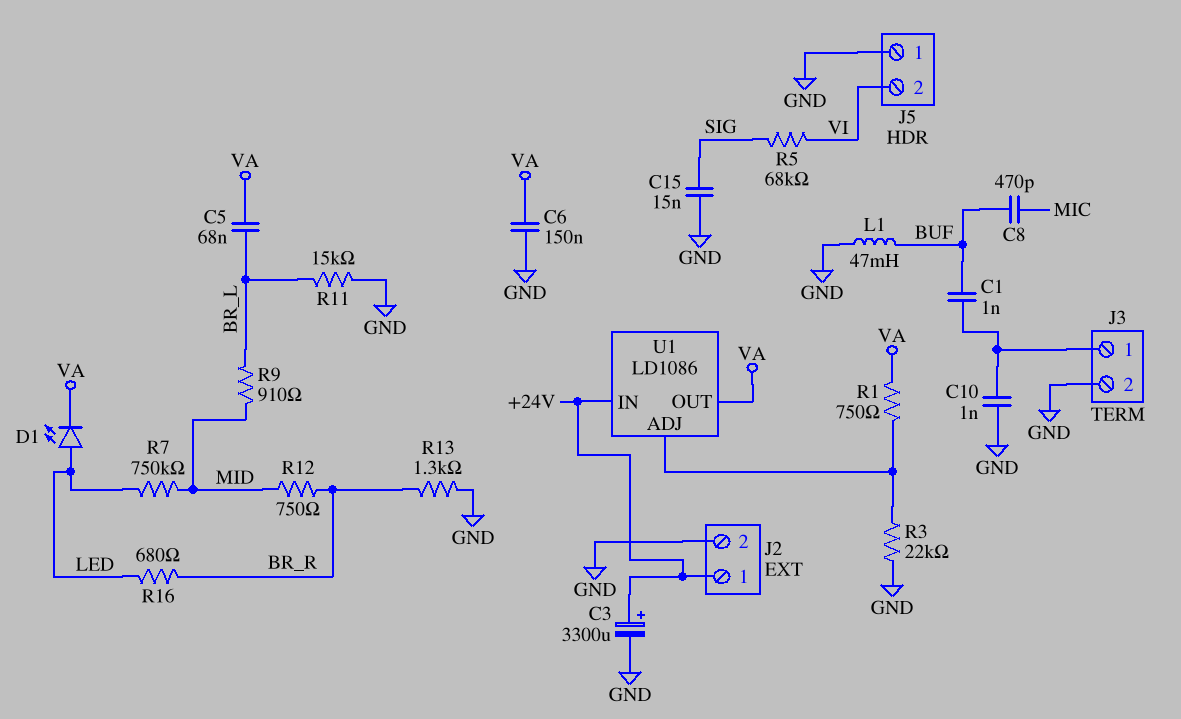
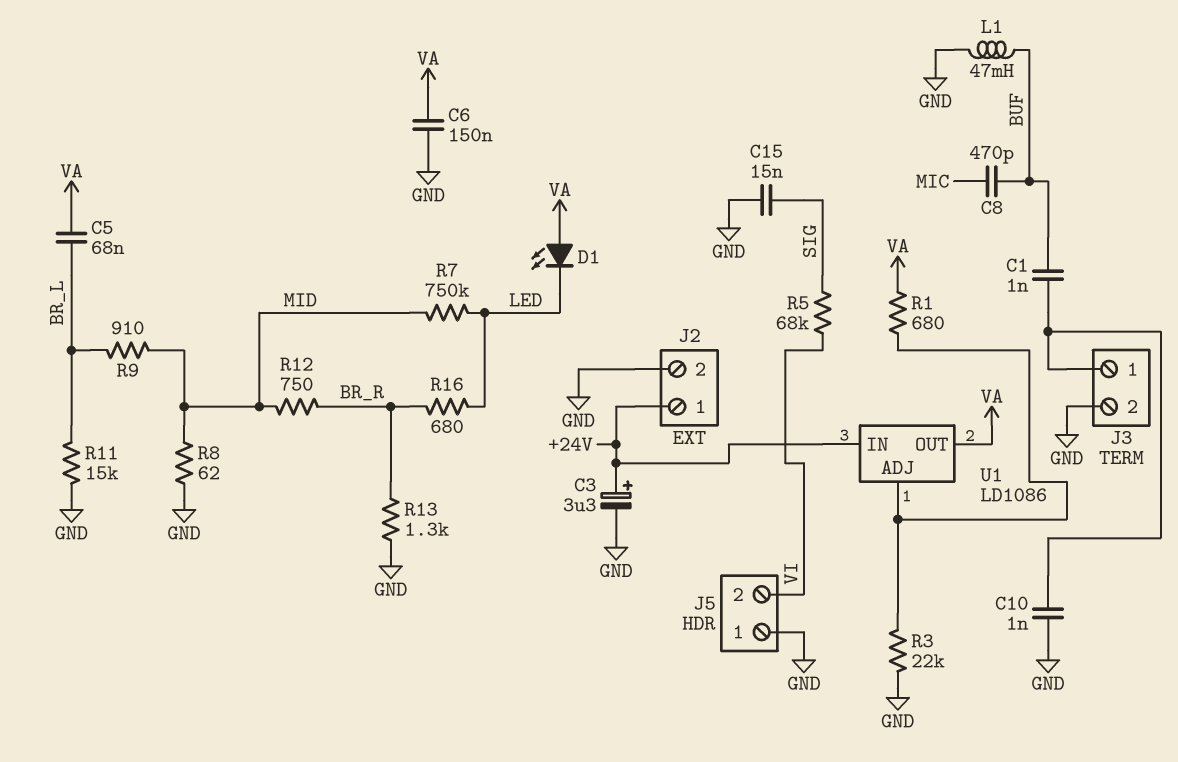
C3: 3300uF (plus +24V, minus GND) -> 3.3uF (plus +24V, minus GND)
D1: LED (A LED, K VA) -> LED (A VA, K LED)
R1: 750 (U1/ADJ, VA) -> 680 (U1/ADJ, VA)
R8: none -> 62 (GND, MID)

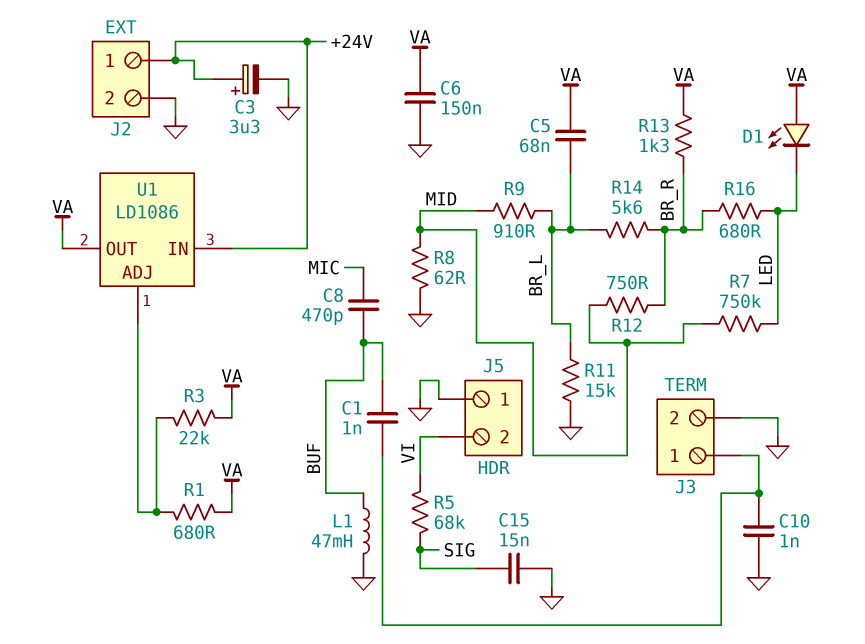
R3: 22k (GND, U1/ADJ) -> 22k (U1/ADJ, VA)
R13: 1.3k (BR_R, GND) -> 1.3k (BR_R, VA)
R14: none -> 5.6k (BR_L, BR_R)

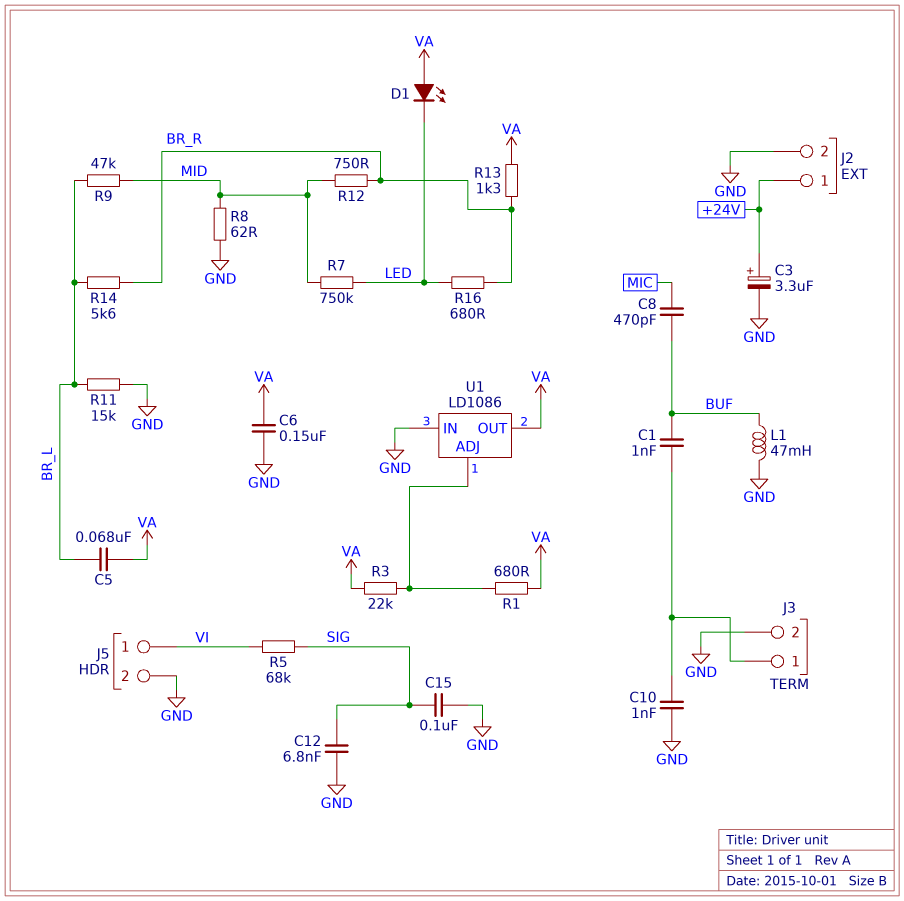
C12: none -> 6.8nF (GND, SIG)
C15: 15nF (GND, SIG) -> 100nF (GND, SIG)
J5 pin 1: GND -> VI
J5 pin 2: VI -> GND
R9: 910 (BR_L, MID) -> 47k (BR_L, MID)
U1 pin IN: +24V -> GND

